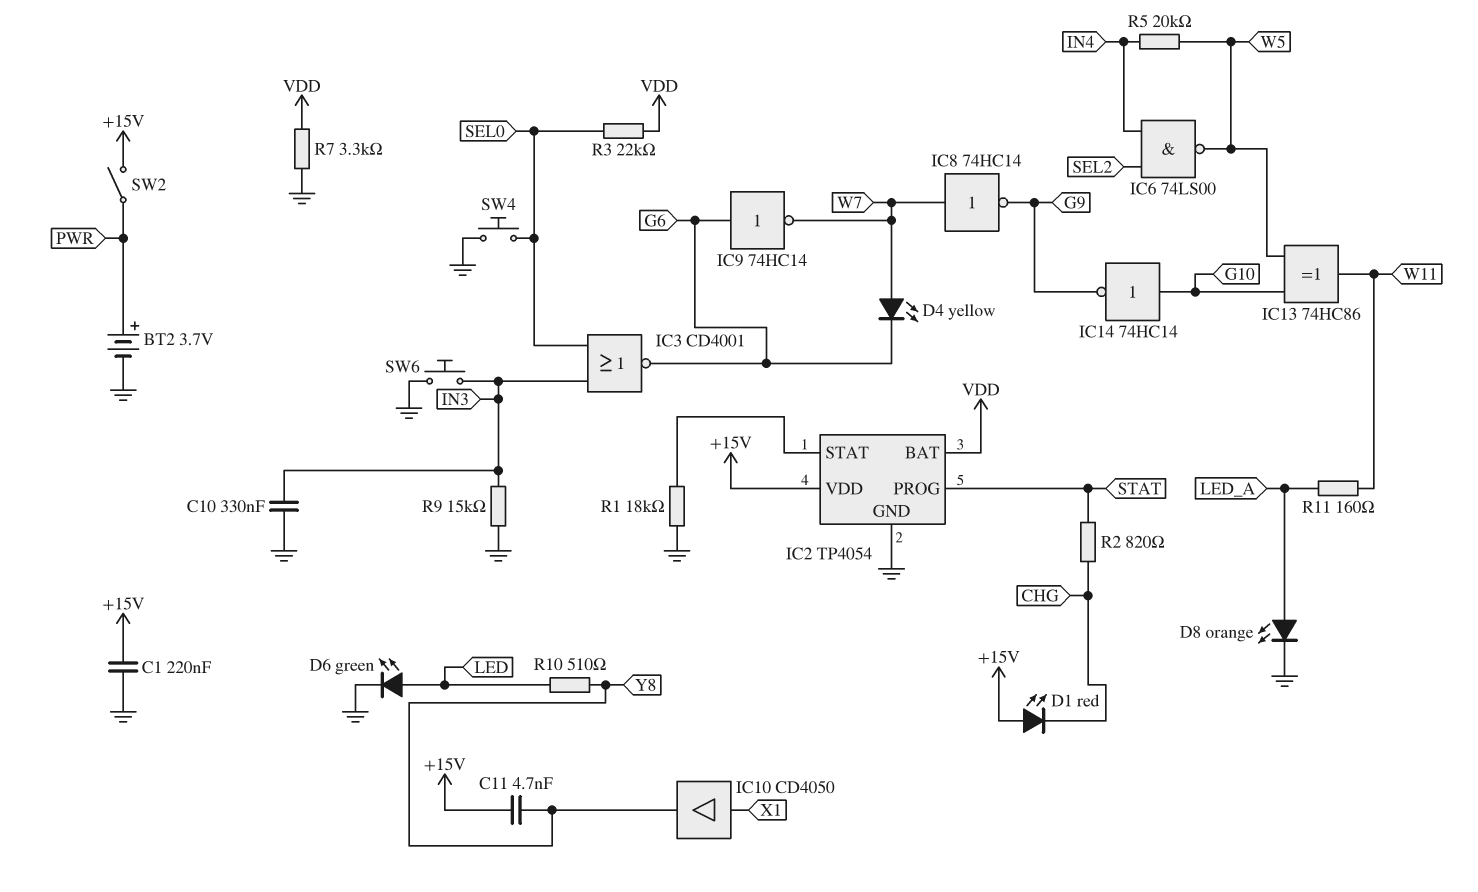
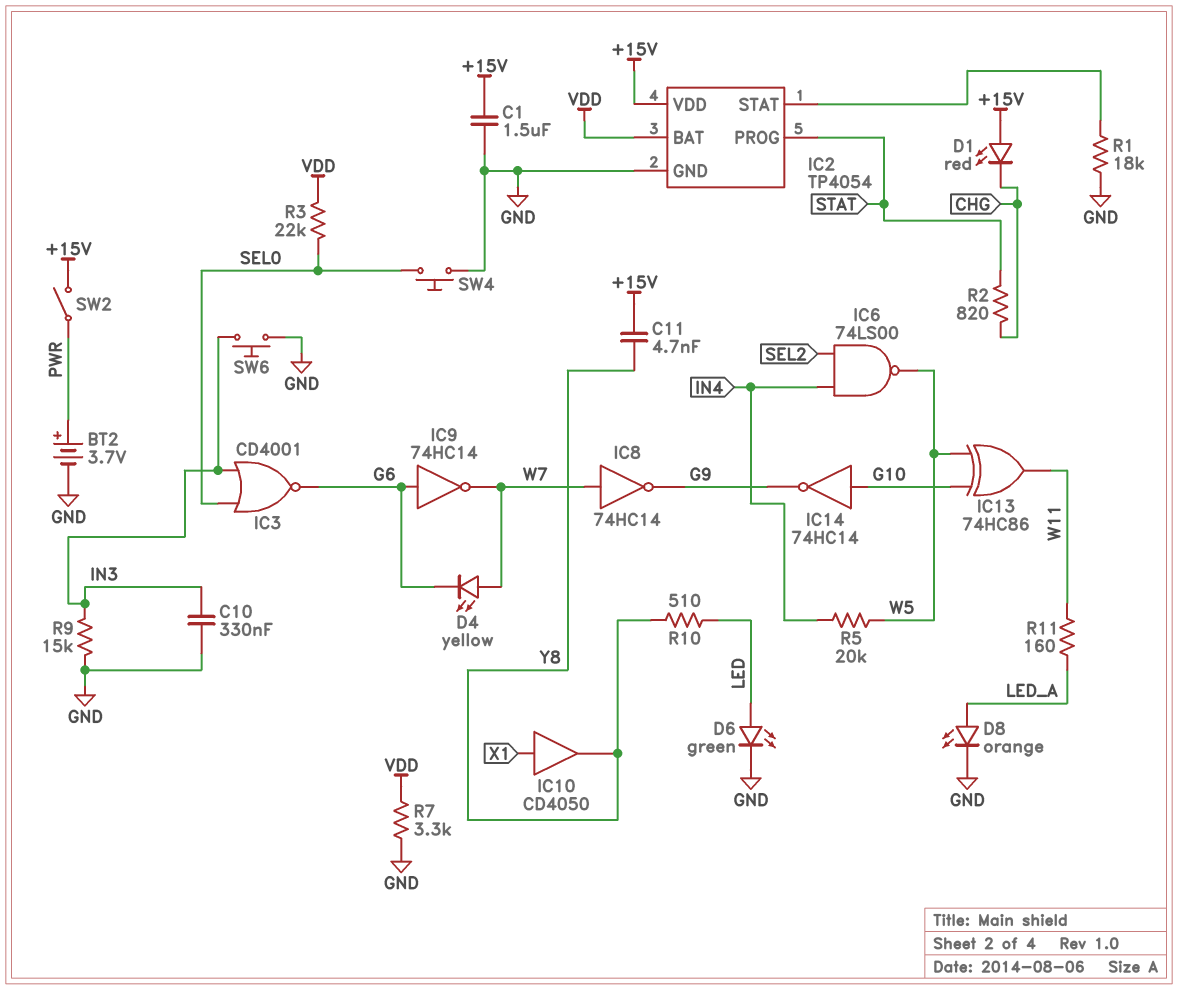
C1: 220nF (+15V, GND) -> 1.5uF (+15V, GND)

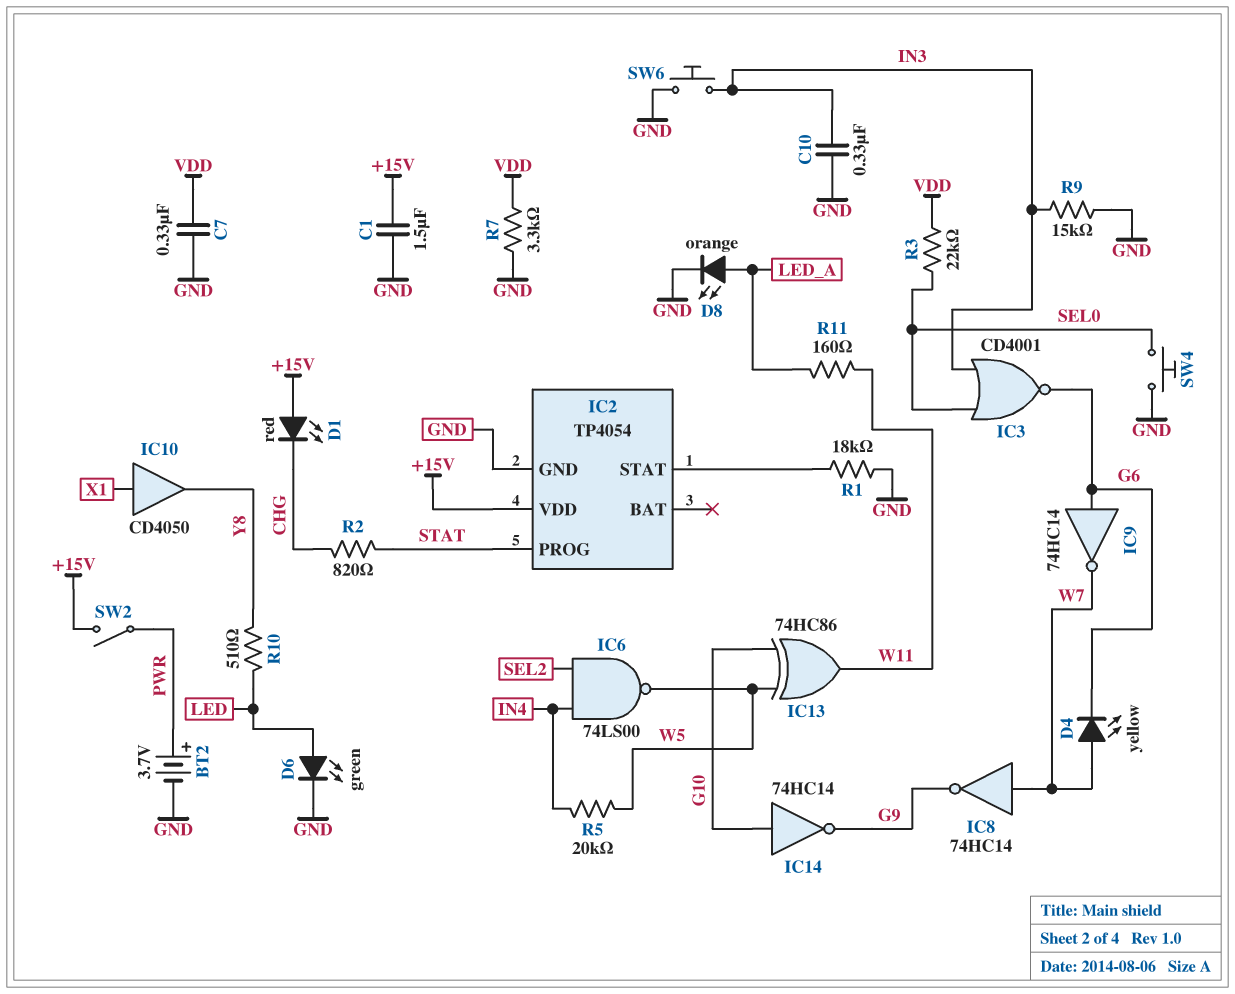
C7: none -> 330nF (GND, VDD)
C11: 4.7nF (+15V, Y8) -> none
IC2 pin BAT: VDD -> none

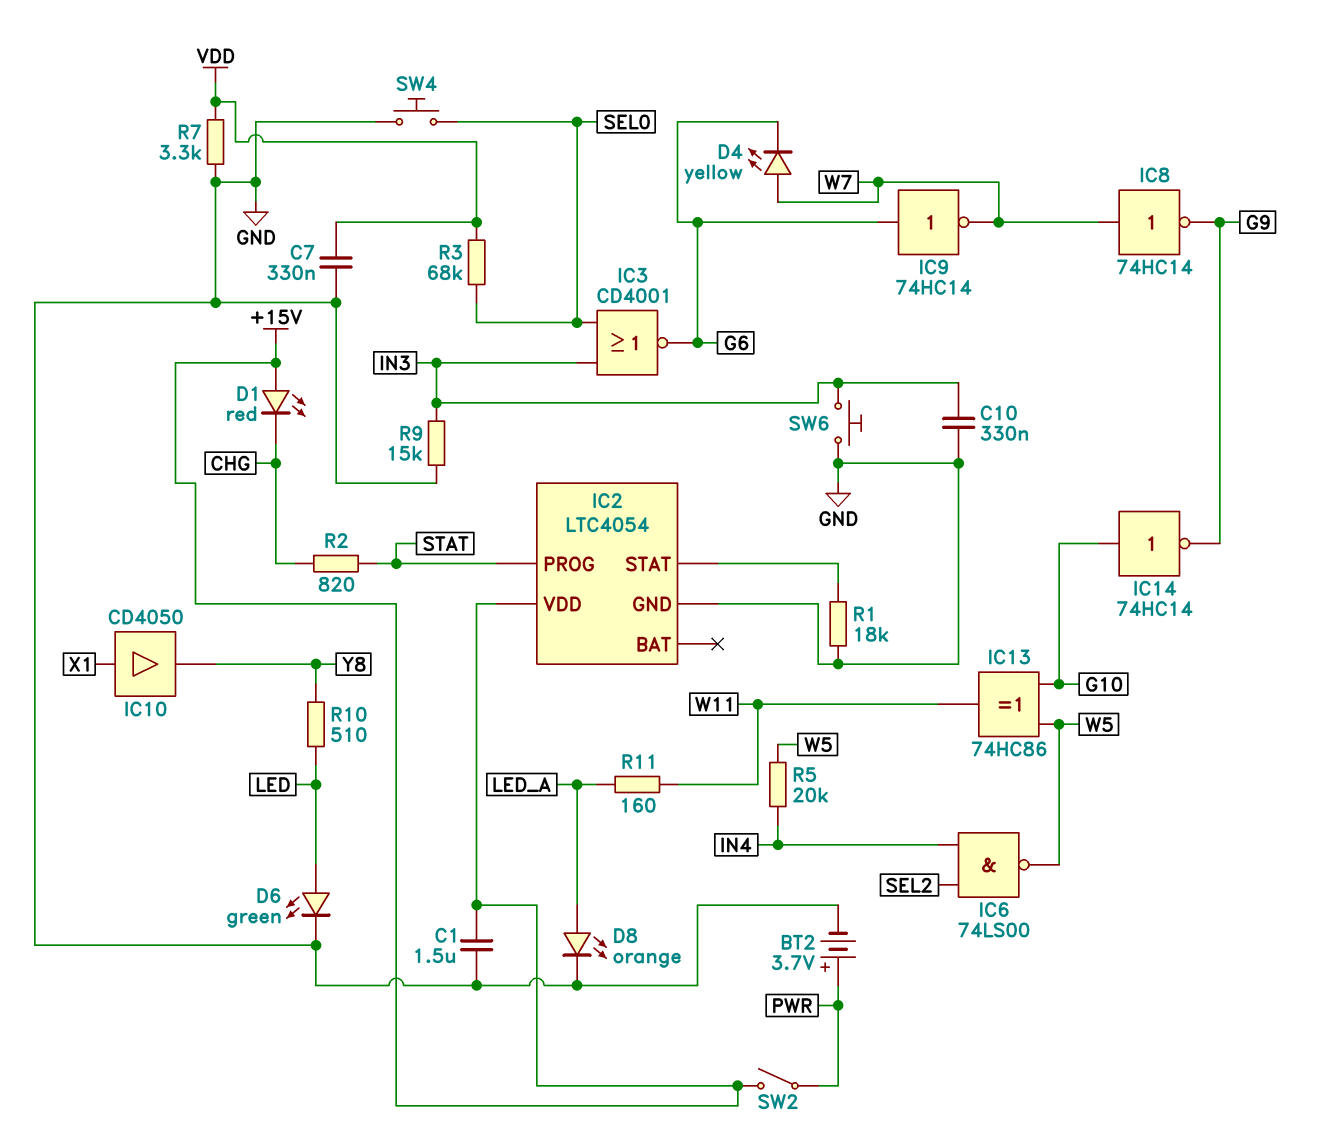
IC2: TP4054 -> LTC4054
R3: 22k (SEL0, VDD) -> 68k (SEL0, VDD)

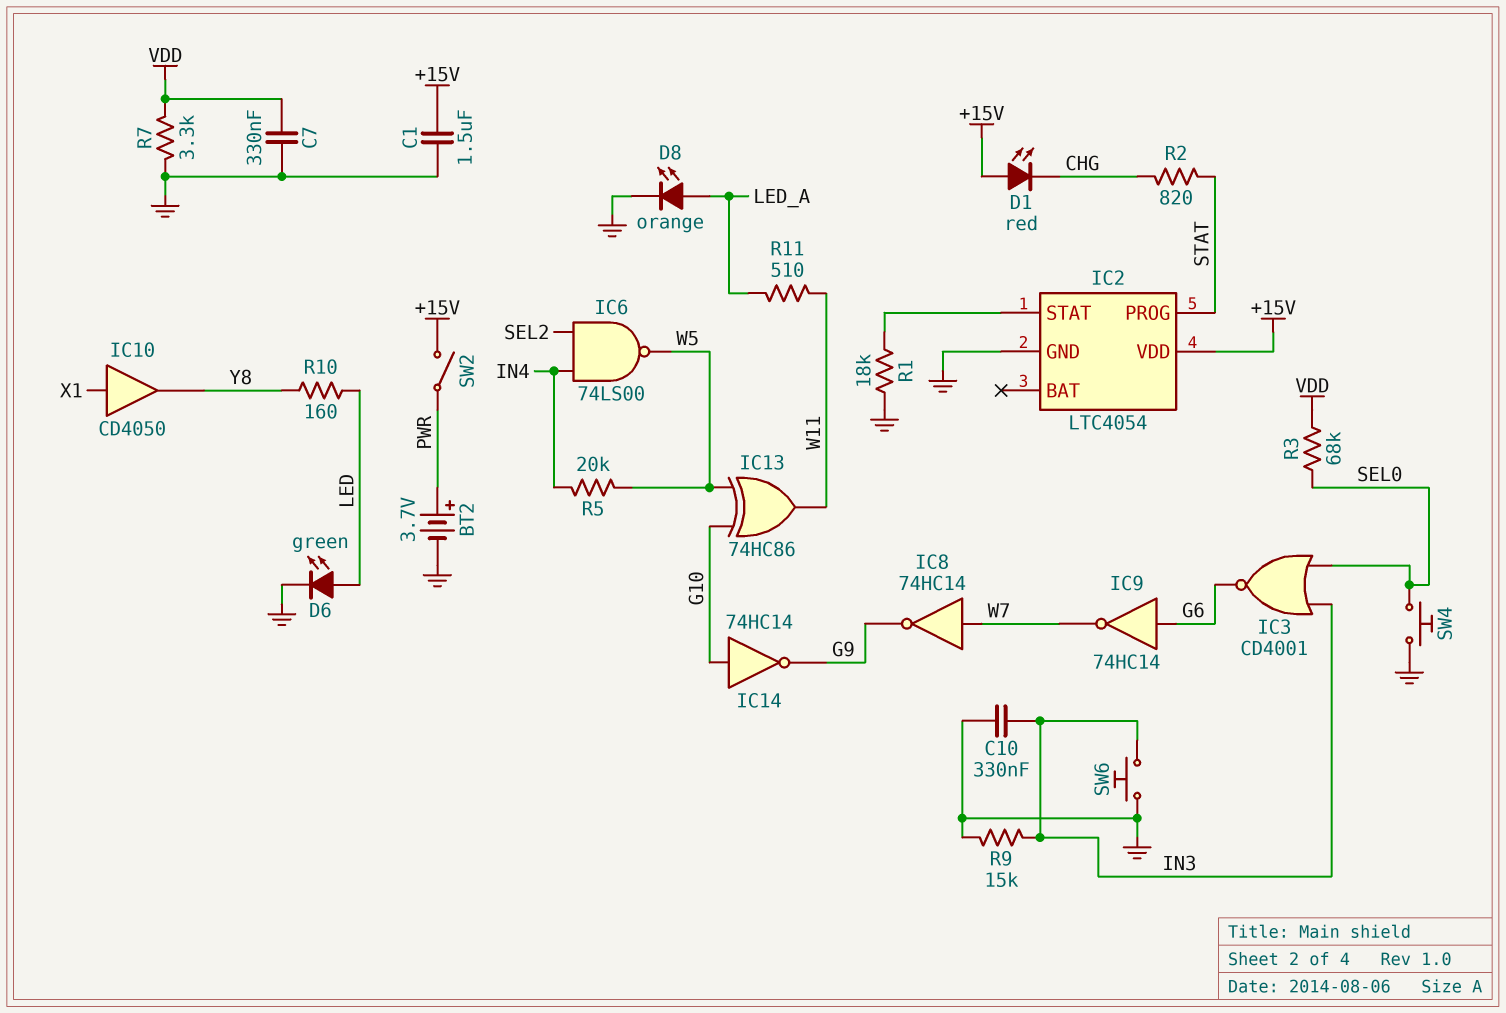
D4: LED yellow (A W7, K G6) -> none
R10: 510 (LED, Y8) -> 160 (LED, Y8)
R11: 160 (LED_A, W11) -> 510 (LED_A, W11)

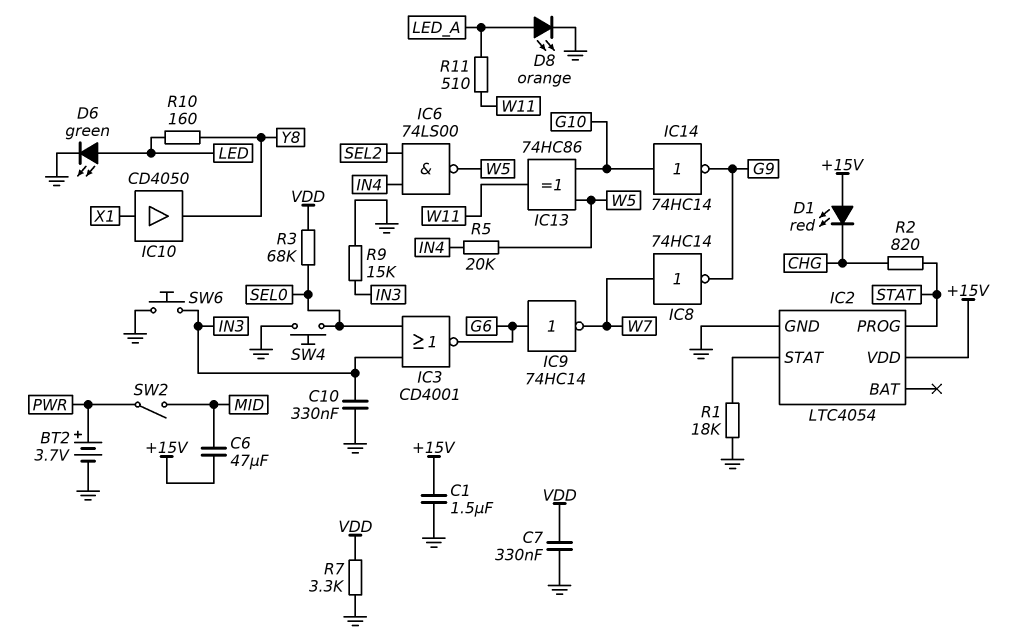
C6: none -> 47uF (+15V, MID)
SW2: switch (+15V, PWR) -> switch (MID, PWR)

